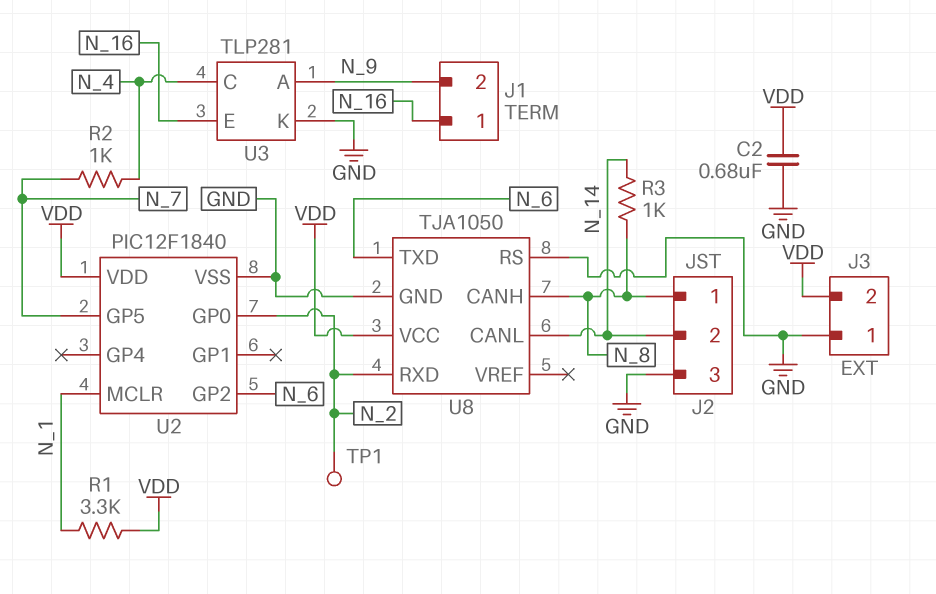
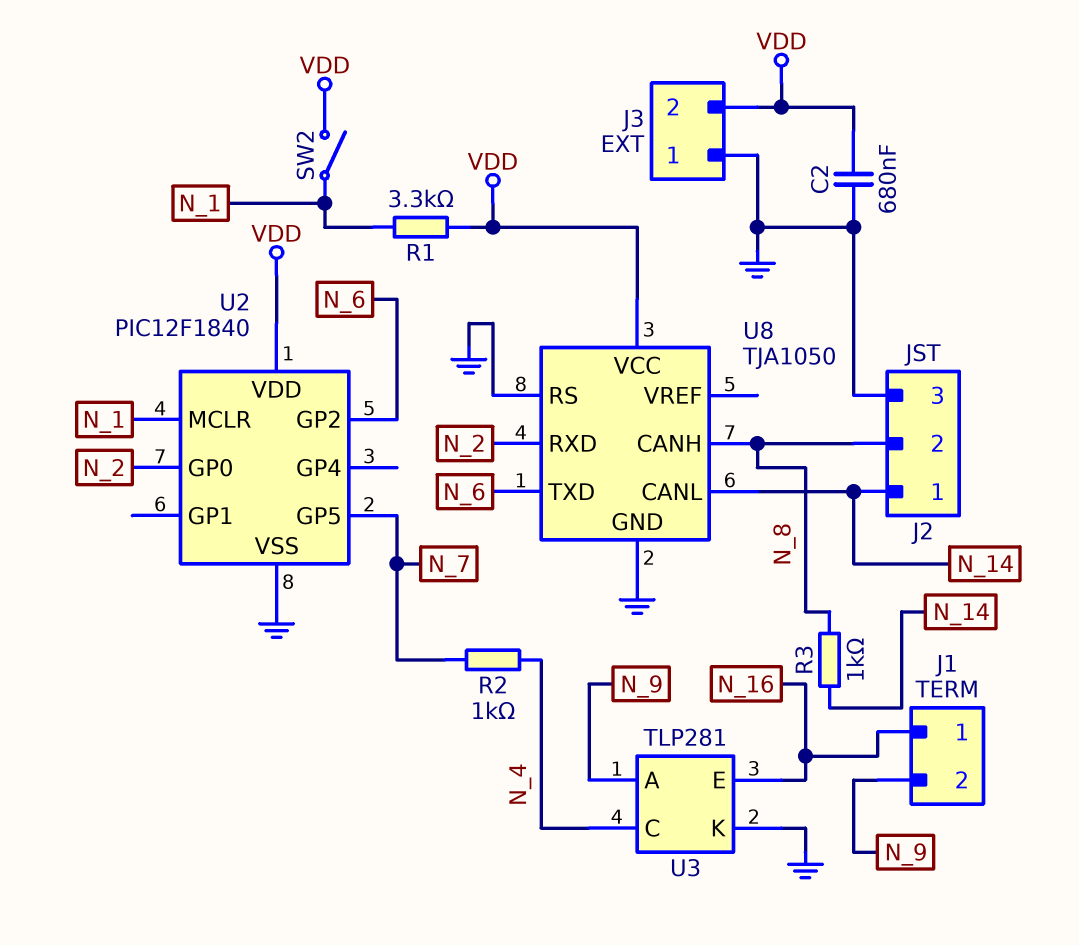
J2 pin 1: N_8 -> N_14
J2 pin 2: N_14 -> N_8
SW2: none -> switch (N_1, VDD)
TP1: test point (N_2) -> none

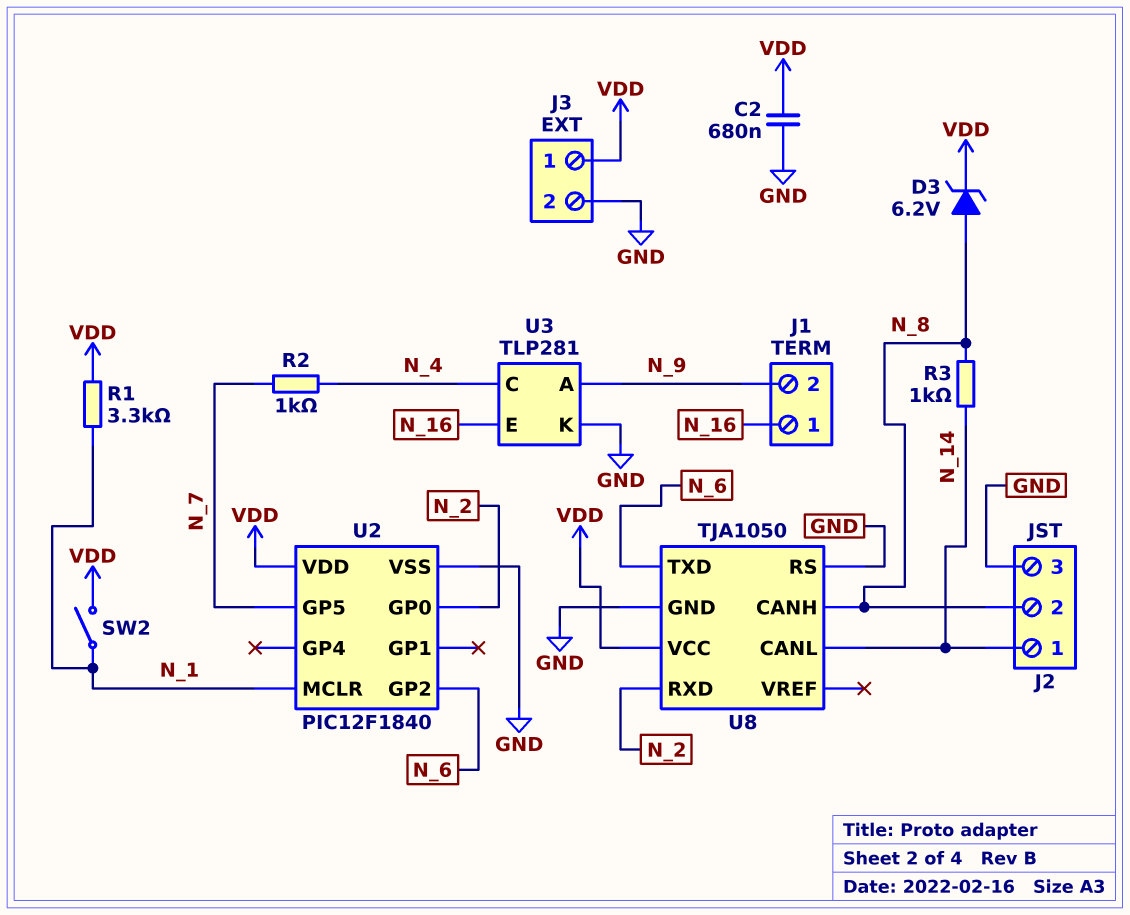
D3: none -> zener 6.2V (A N_8, K VDD)
J3 pin 1: GND -> VDD
J3 pin 2: VDD -> GND

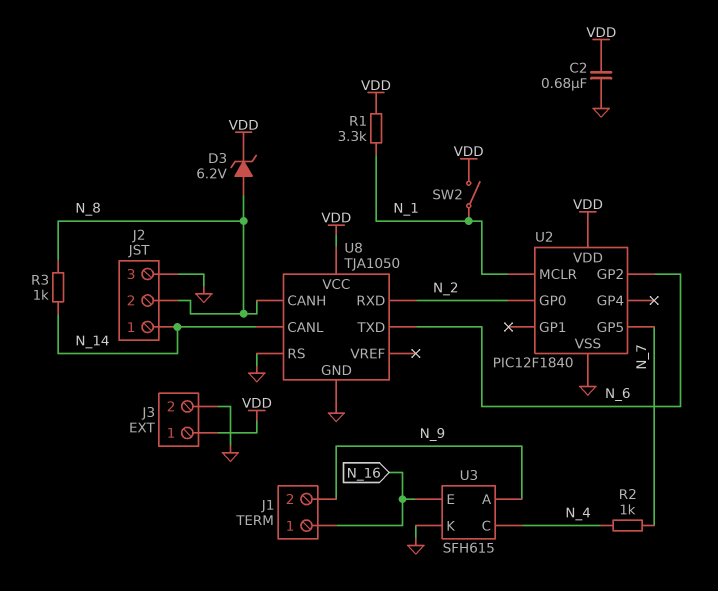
U3: TLP281 -> SFH615

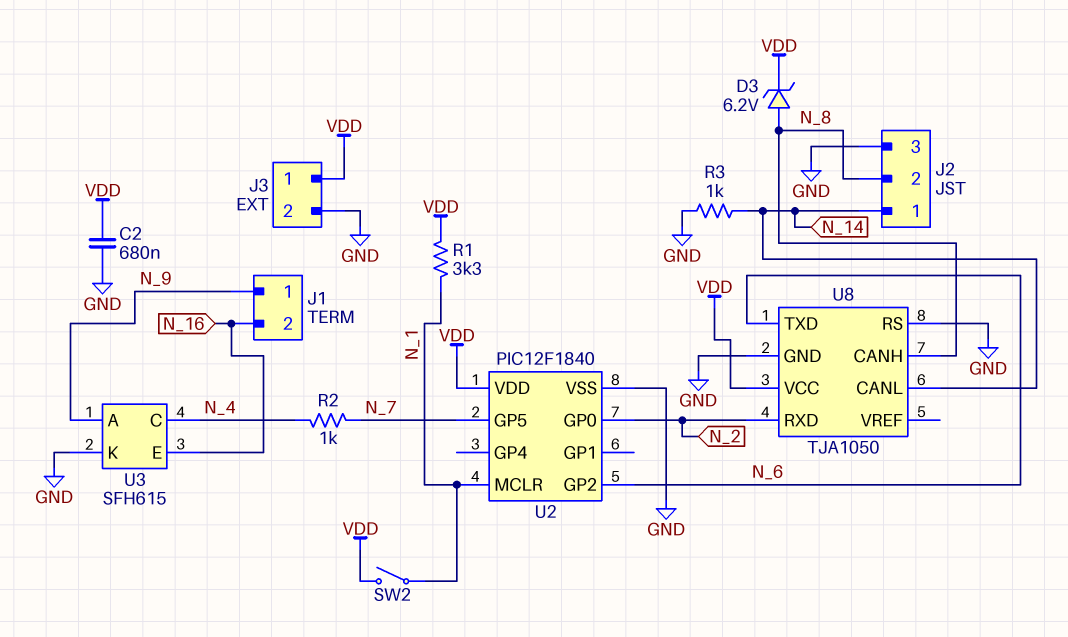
J1 pin 1: N_16 -> N_9
J1 pin 2: N_9 -> N_16
R3: 1k (N_8, N_14) -> 1k (GND, N_14)

